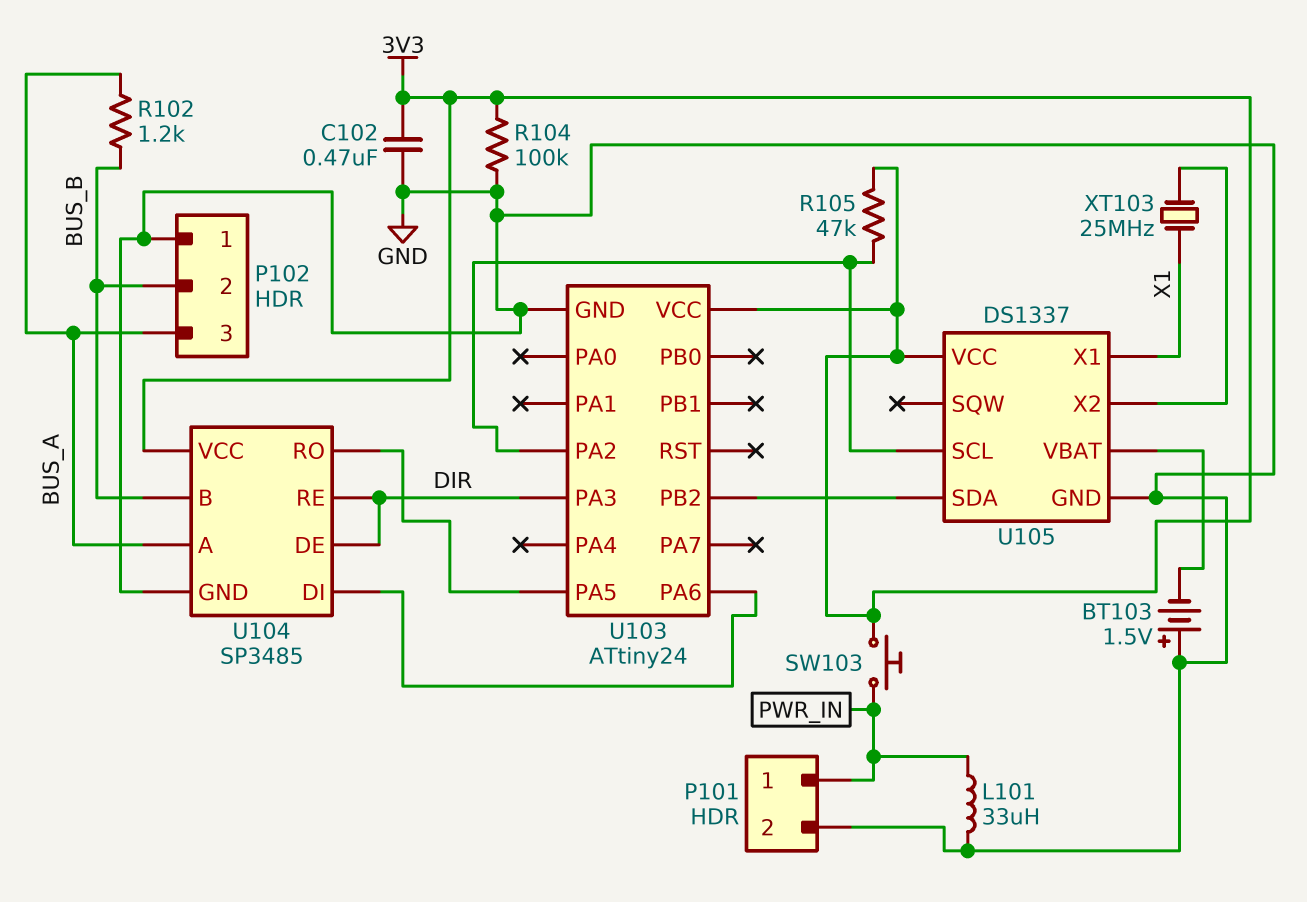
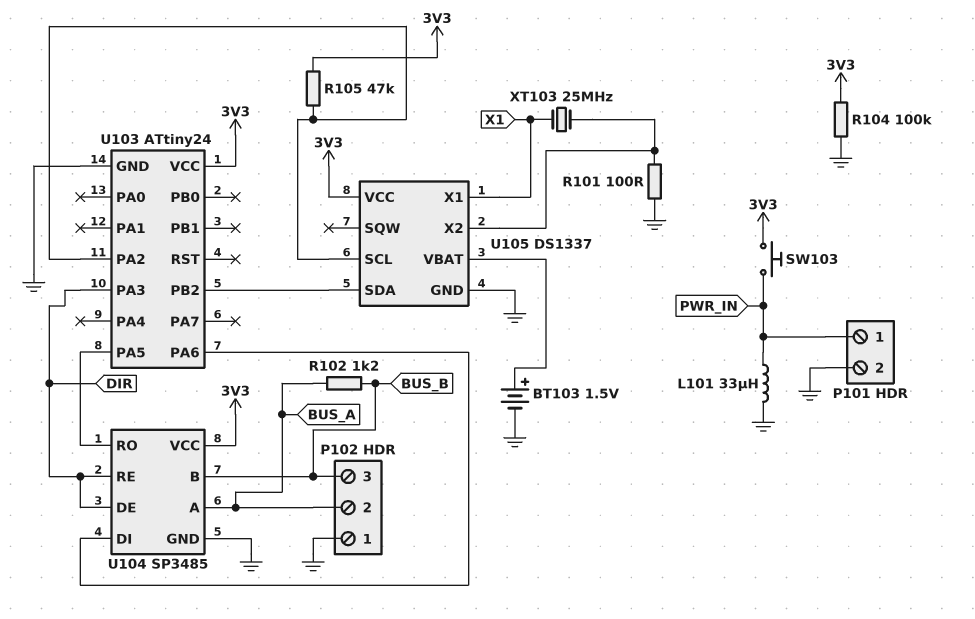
BT103: 1.5V (plus GND, minus U105/VBAT) -> 1.5V (plus U105/VBAT, minus GND)
C102: 470nF (3V3, GND) -> none
P102 pin 2: BUS_B -> BUS_A
P102 pin 3: BUS_A -> BUS_B
R101: none -> 100 (GND, U105/X2)

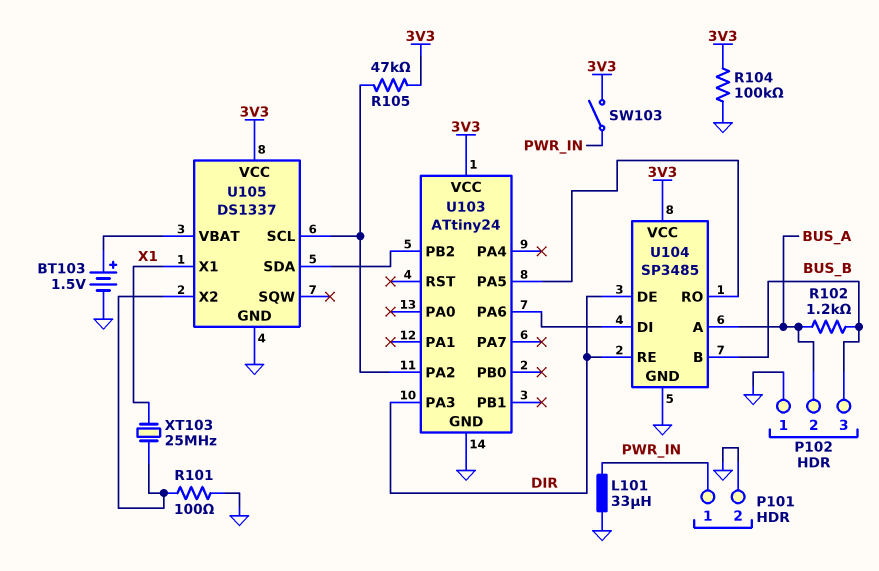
SW103: button (3V3, PWR_IN) -> switch (3V3, PWR_IN)

